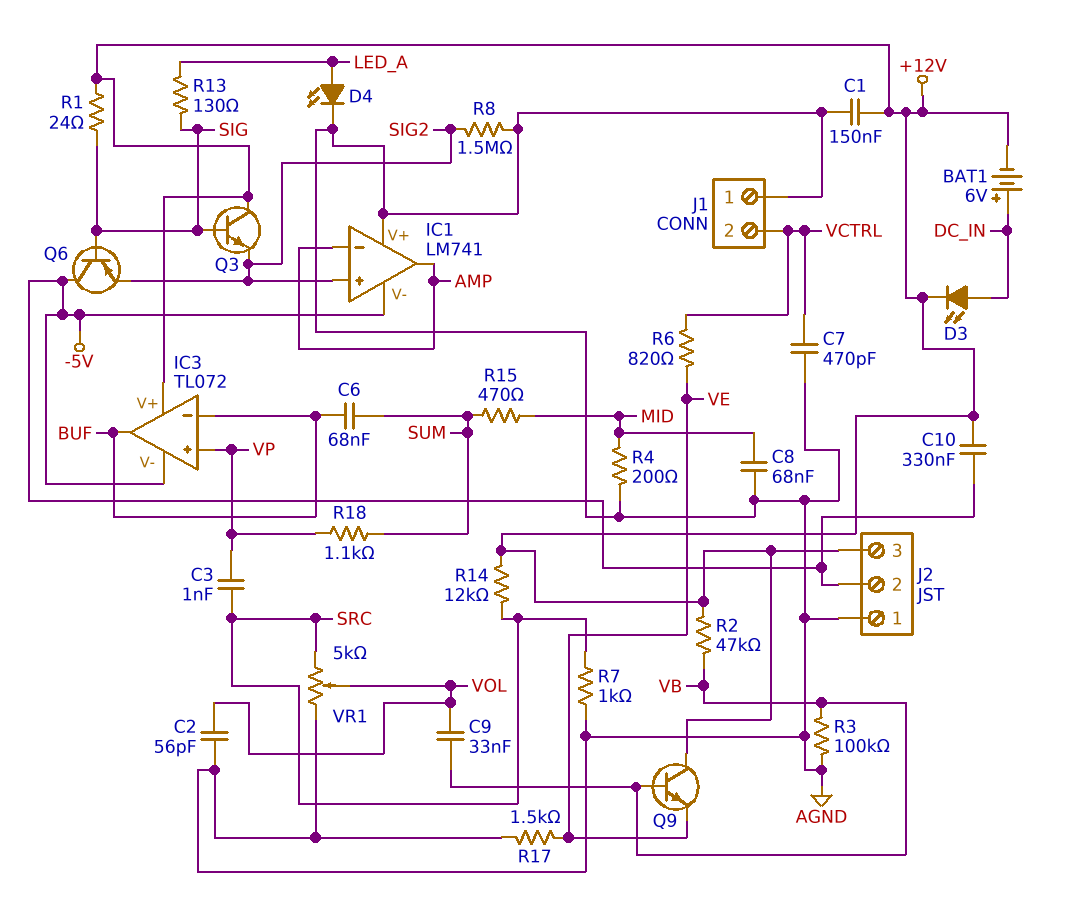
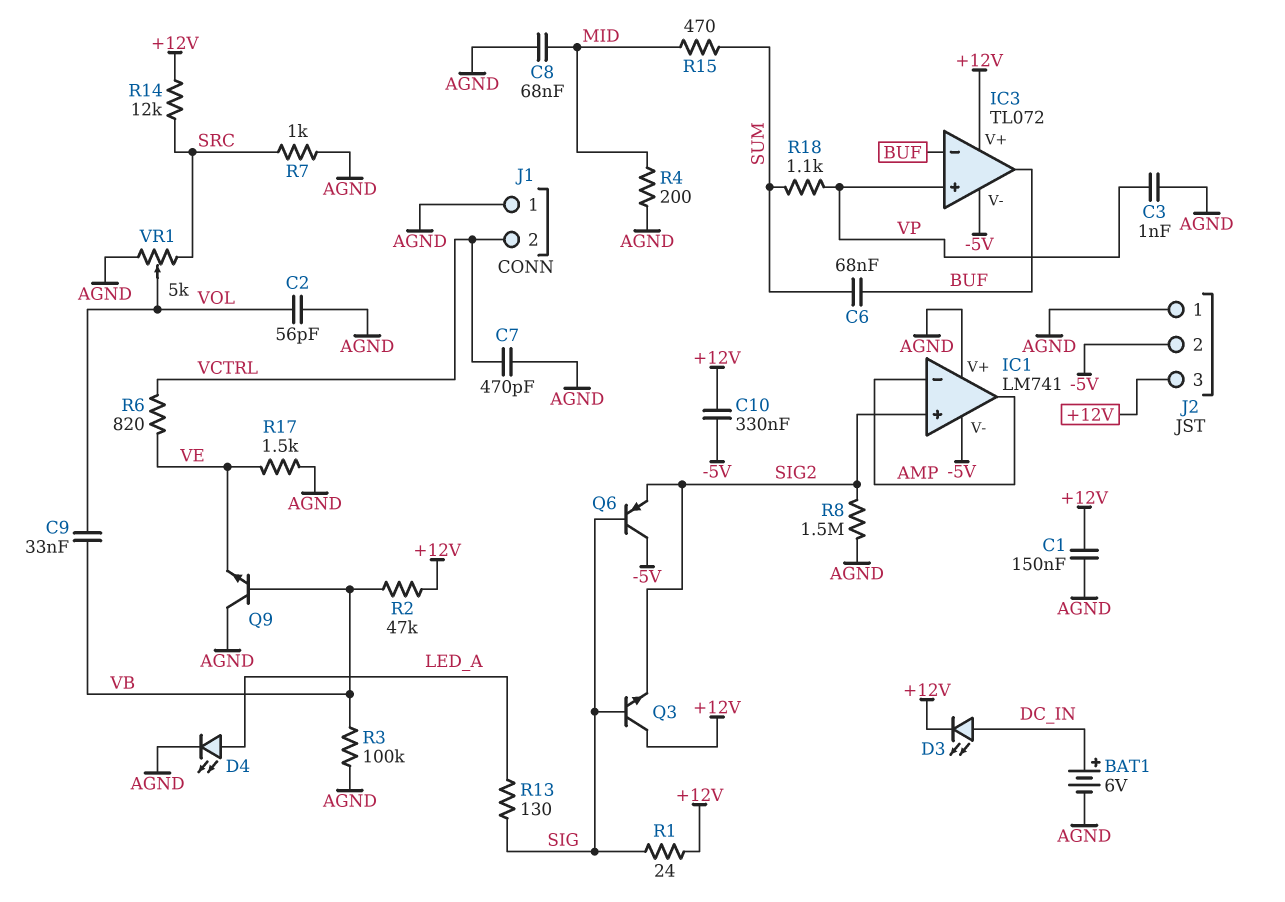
BAT1: 6V (plus DC_IN, minus +12V) -> 6V (plus DC_IN, minus AGND)
C3: 1nF (SRC, VP) -> 1nF (AGND, VP)
Q9: NPN (B VB, C +12V, E VE) -> NPN (B VB, C AGND, E VE)

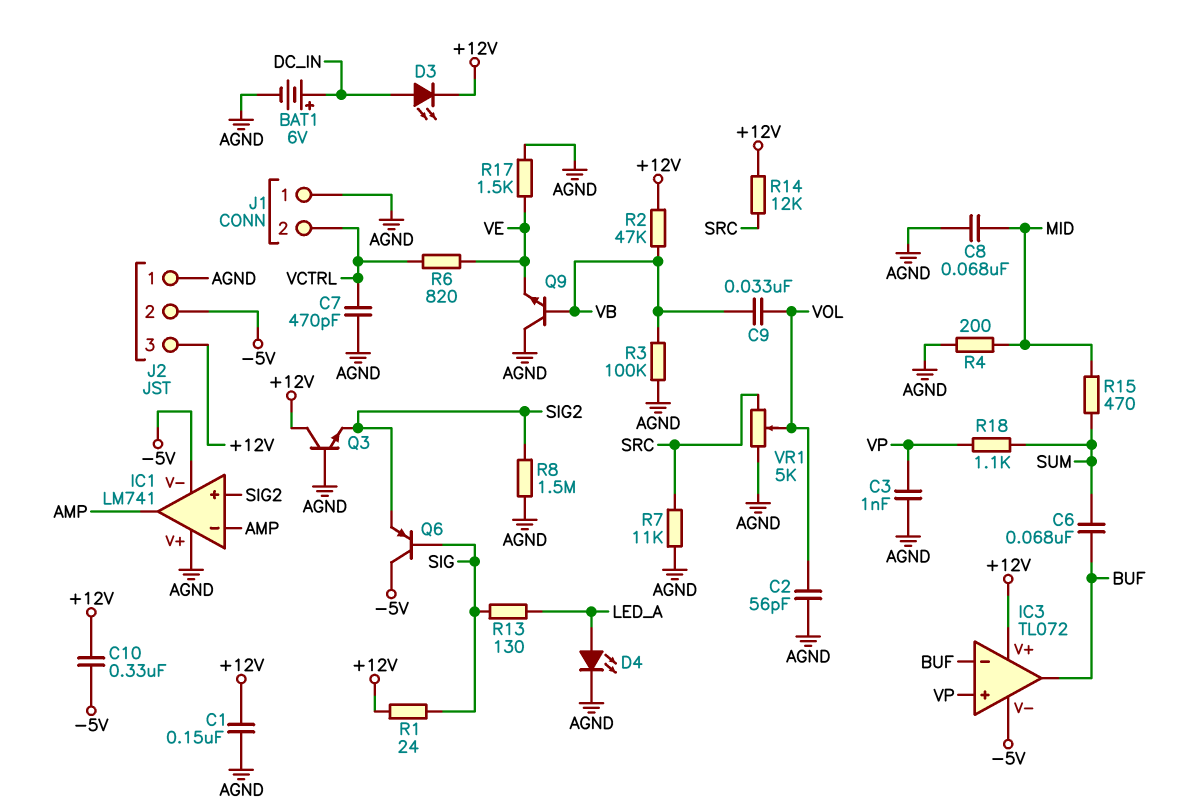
Q3: NPN (B SIG, C +12V, E SIG2) -> NPN (B AGND, C +12V, E SIG2)
R7: 1k (AGND, SRC) -> 11k (AGND, SRC)

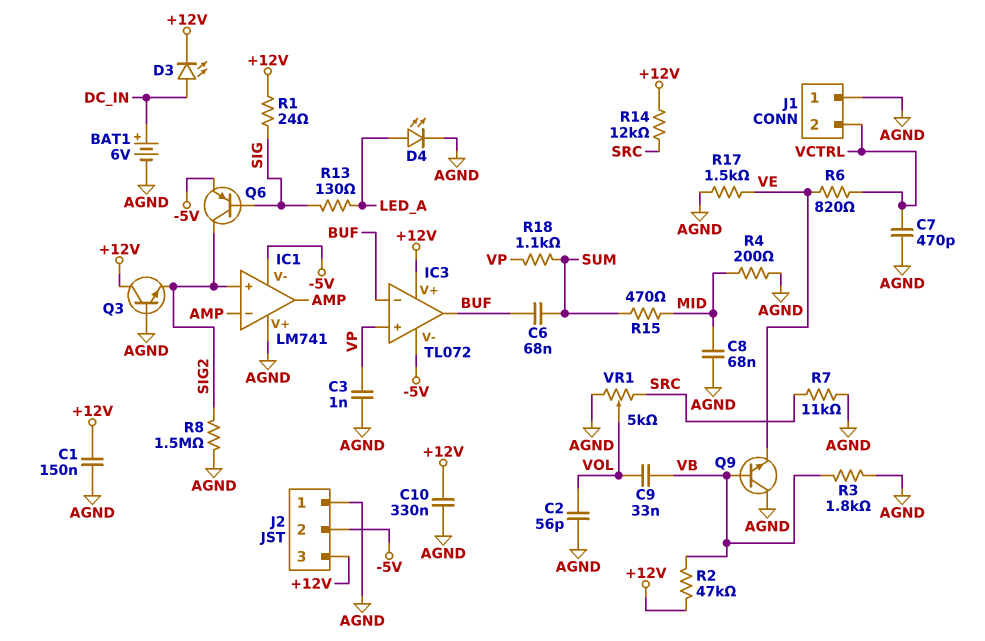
C10: 330nF (+12V, -5V) -> 330nF (+12V, AGND)
Q6: PNP (B SIG, C -5V, E SIG2) -> PNP (B SIG, C SIG2, E -5V)
R3: 100k (AGND, VB) -> 1.8k (AGND, VB)

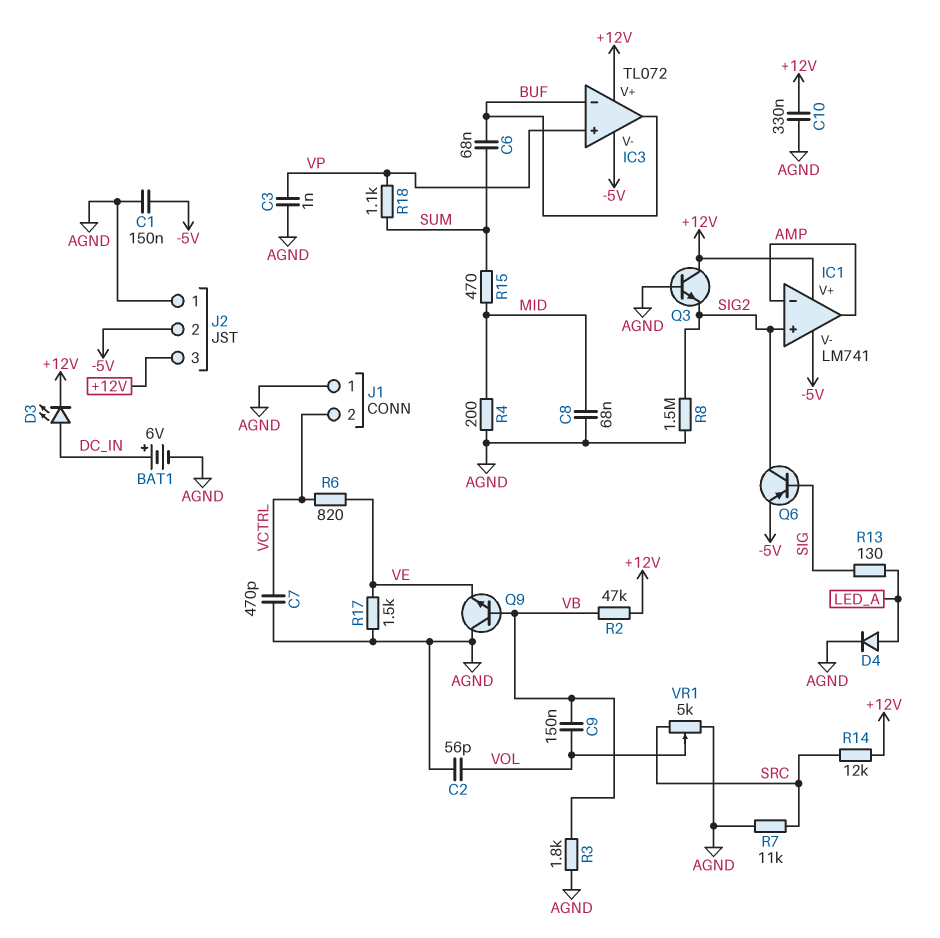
C1: 150nF (+12V, AGND) -> 150nF (-5V, AGND)
C9: 33nF (VB, VOL) -> 150nF (VB, VOL)
D4: LED (A LED_A, K AGND) -> diode (A LED_A, K AGND)
IC1 pin V+: AGND -> +12V
R1: 24 (+12V, SIG) -> none

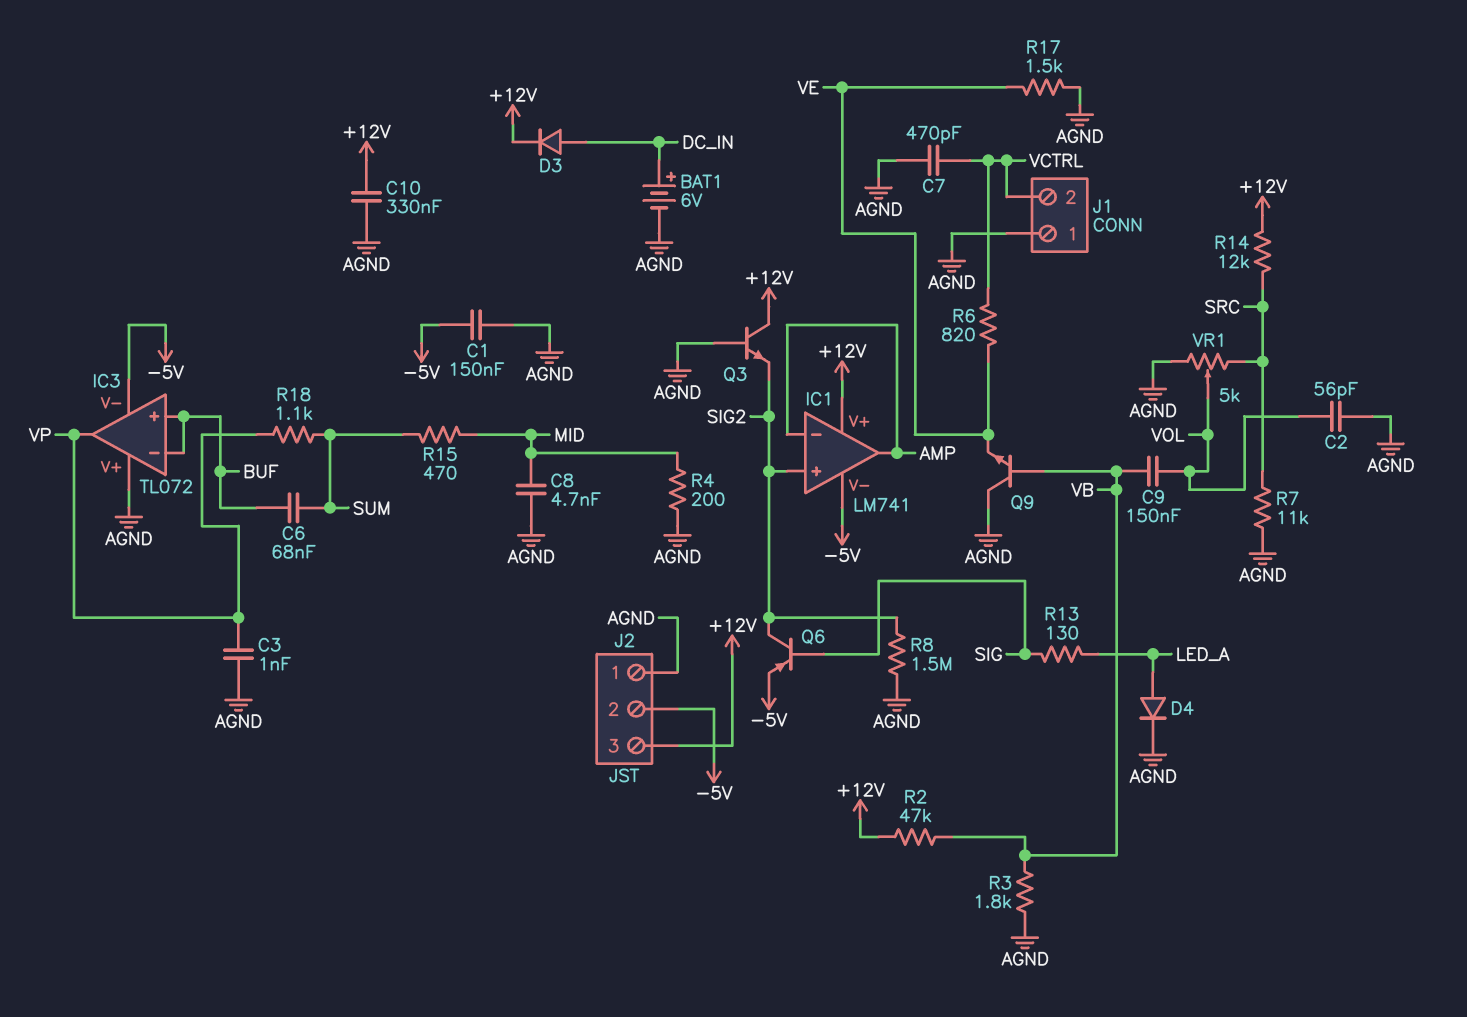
C8: 68nF (AGND, MID) -> 4.7nF (AGND, MID)
D3: LED (A DC_IN, K +12V) -> diode (A DC_IN, K +12V)
IC3 pin V+: +12V -> AGND
IC3 pin in+: VP -> BUF
IC3 pin out: BUF -> VP

